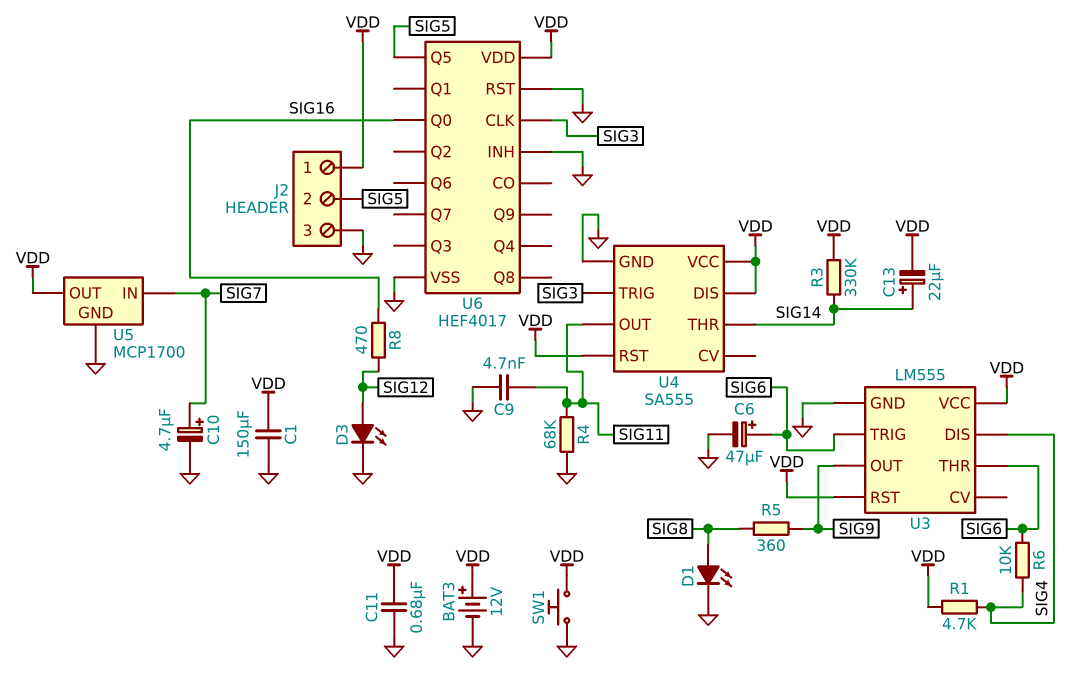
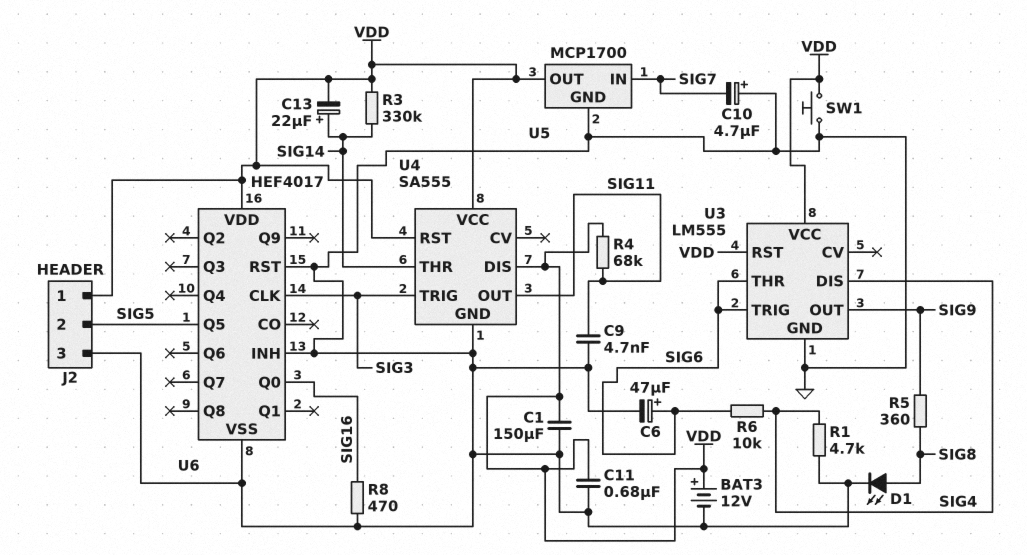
C10: 4.7uF (plus SIG7, minus GND) -> 4.7uF (plus GND, minus SIG7)
D3: LED (A SIG12, K GND) -> none
R1: 4.7k (SIG4, VDD) -> 4.7k (GND, SIG4)
R4: 68k (GND, SIG11) -> 68k (SIG11, VDD)
R8: 470 (SIG12, SIG16) -> 470 (GND, SIG16)

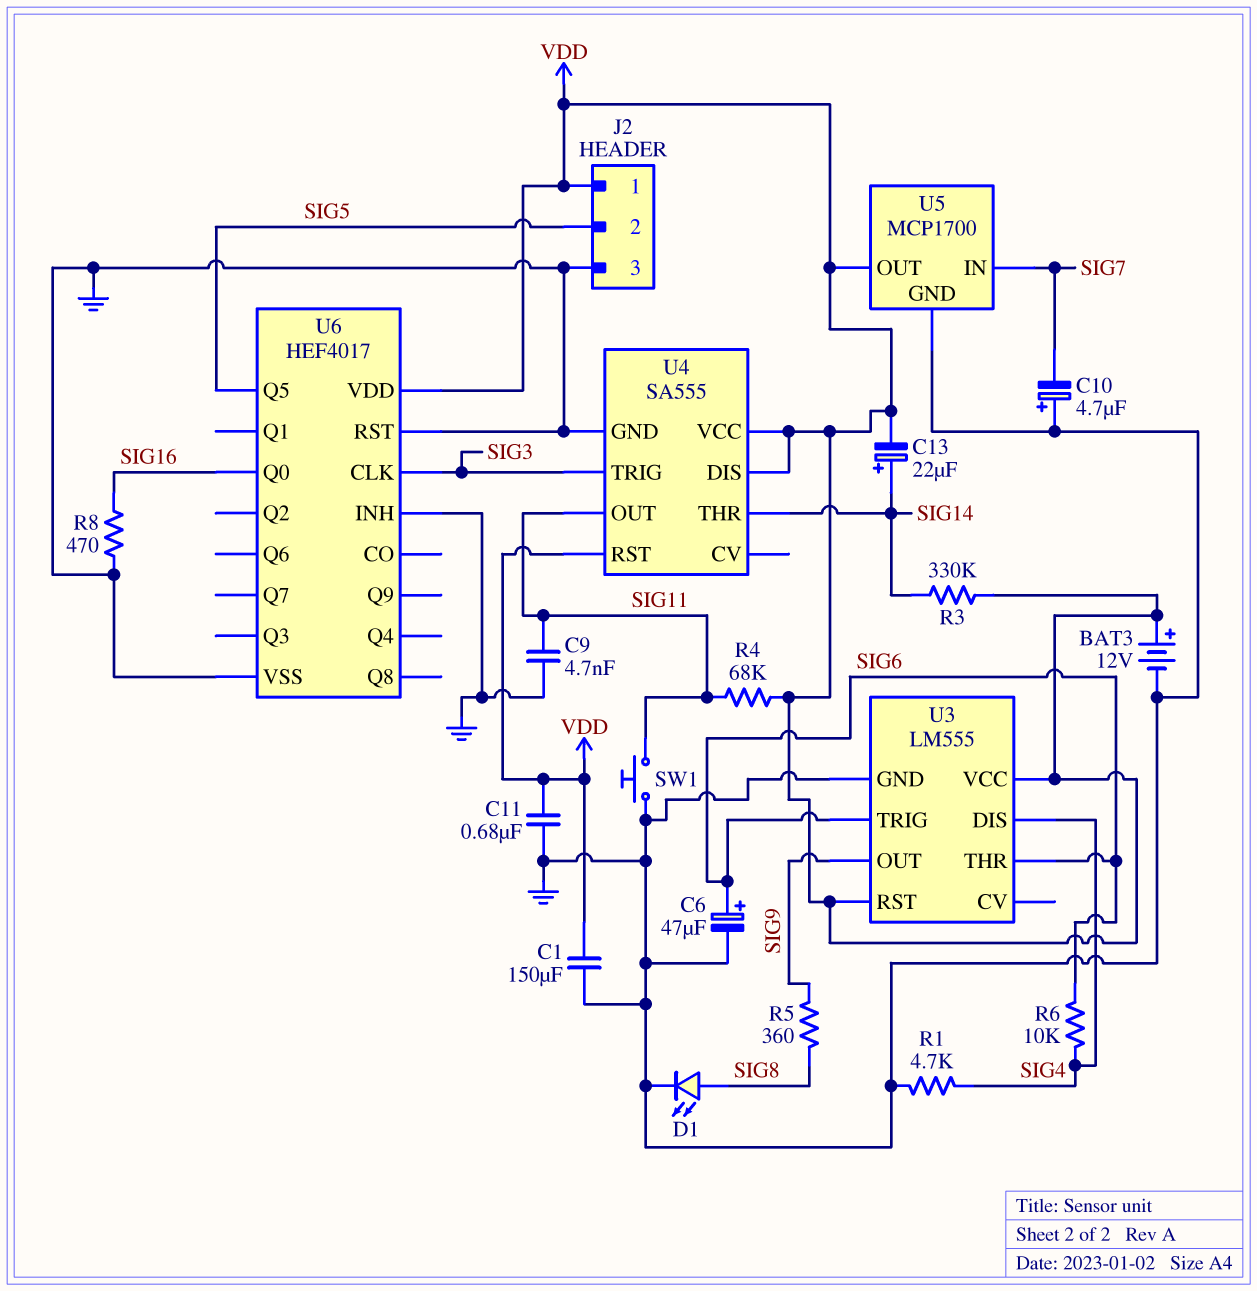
SW1: button (GND, VDD) -> button (GND, SIG11)

